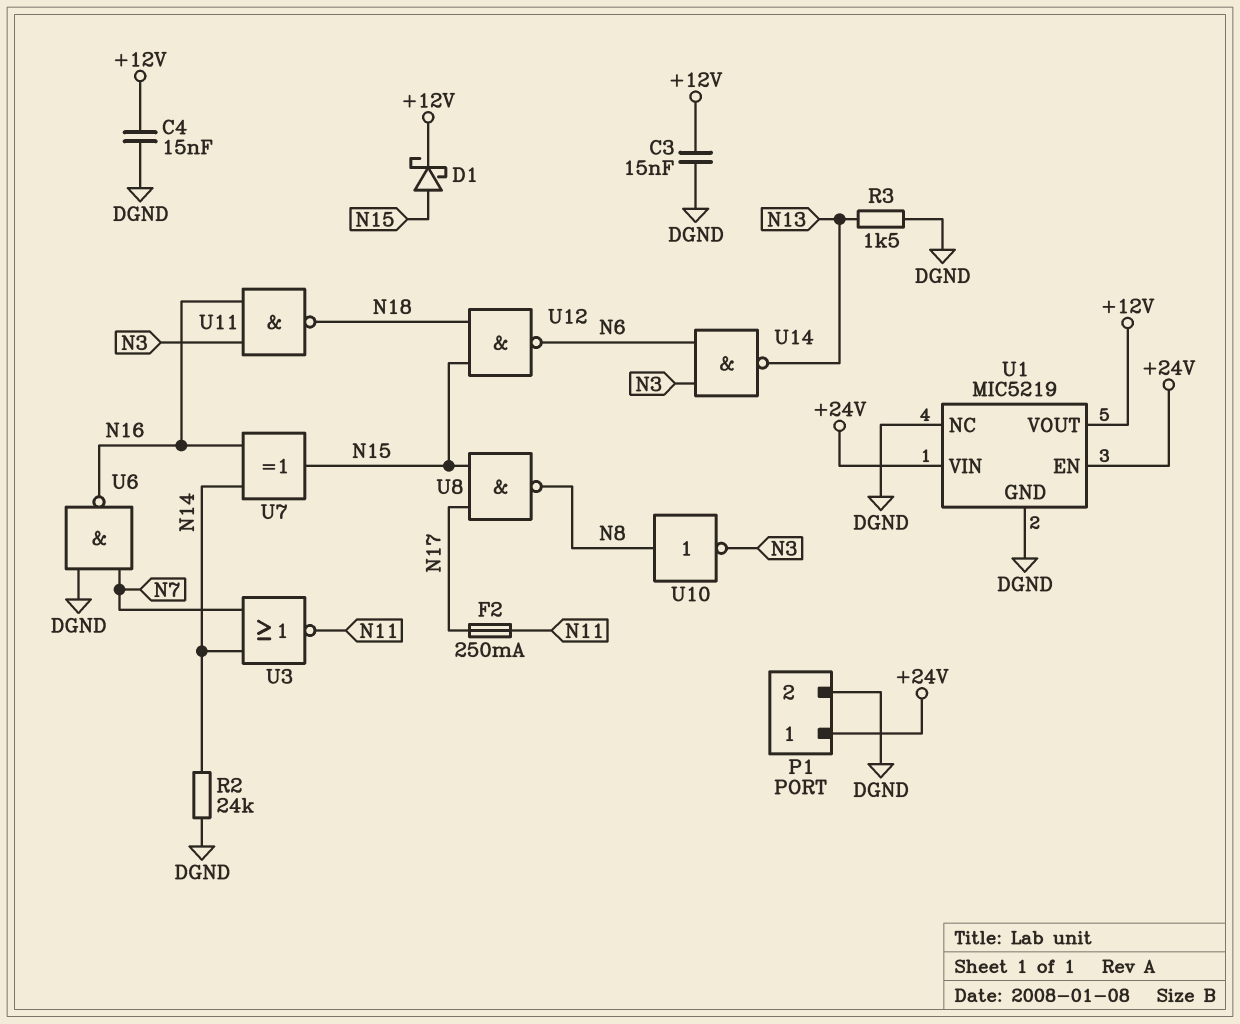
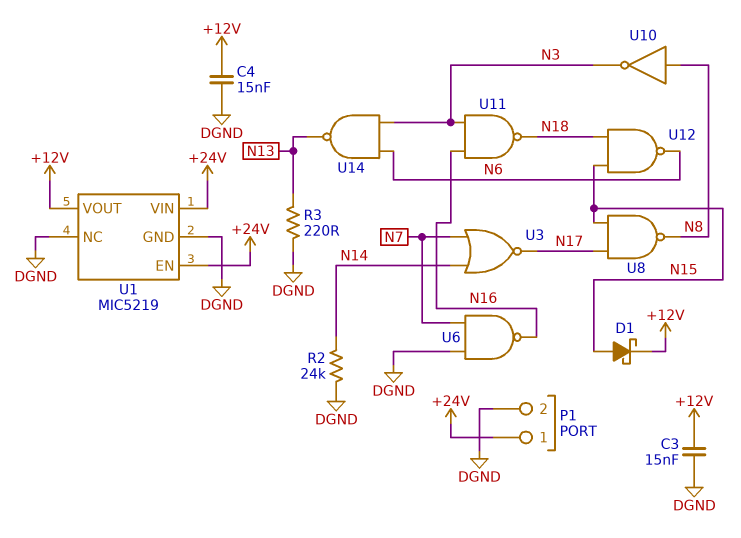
F2: 250mA (N11, N17) -> none
R3: 1.5k (DGND, N13) -> 220 (DGND, N13)
U3: NOR (in N7, in N14, out N11) -> NOR (in N7, in N14, out N17)
U7: XOR (in N14, in N16, out N15) -> none

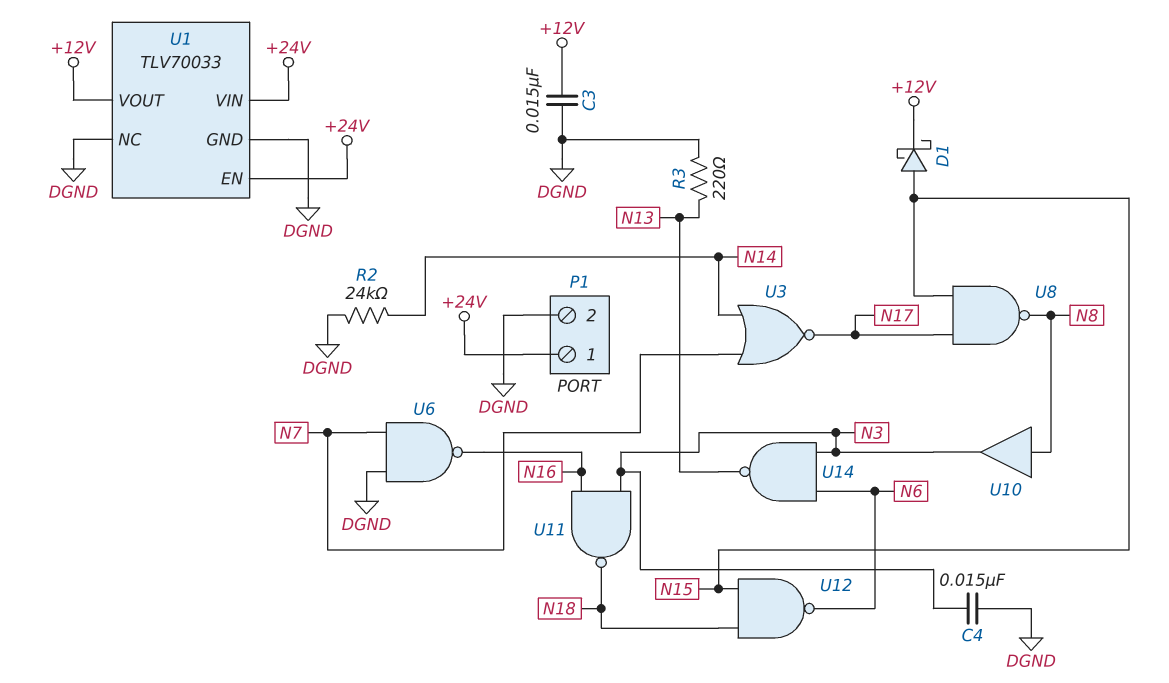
C4: 15nF (+12V, DGND) -> 15nF (DGND, N3)
U1: MIC5219 -> TLV70033
U10: NOT (in N8, out N3) -> buffer (in N8, out N3)

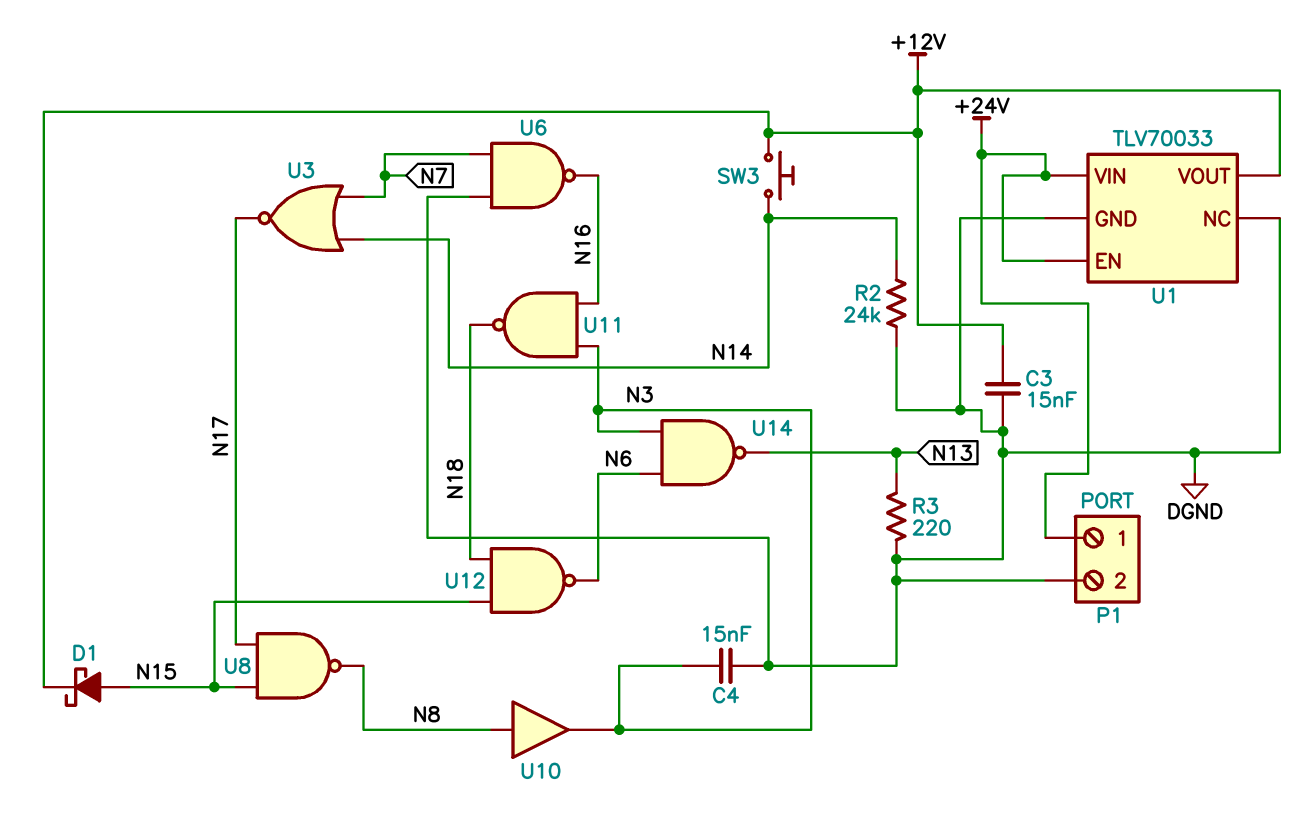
SW3: none -> button (+12V, N14)

